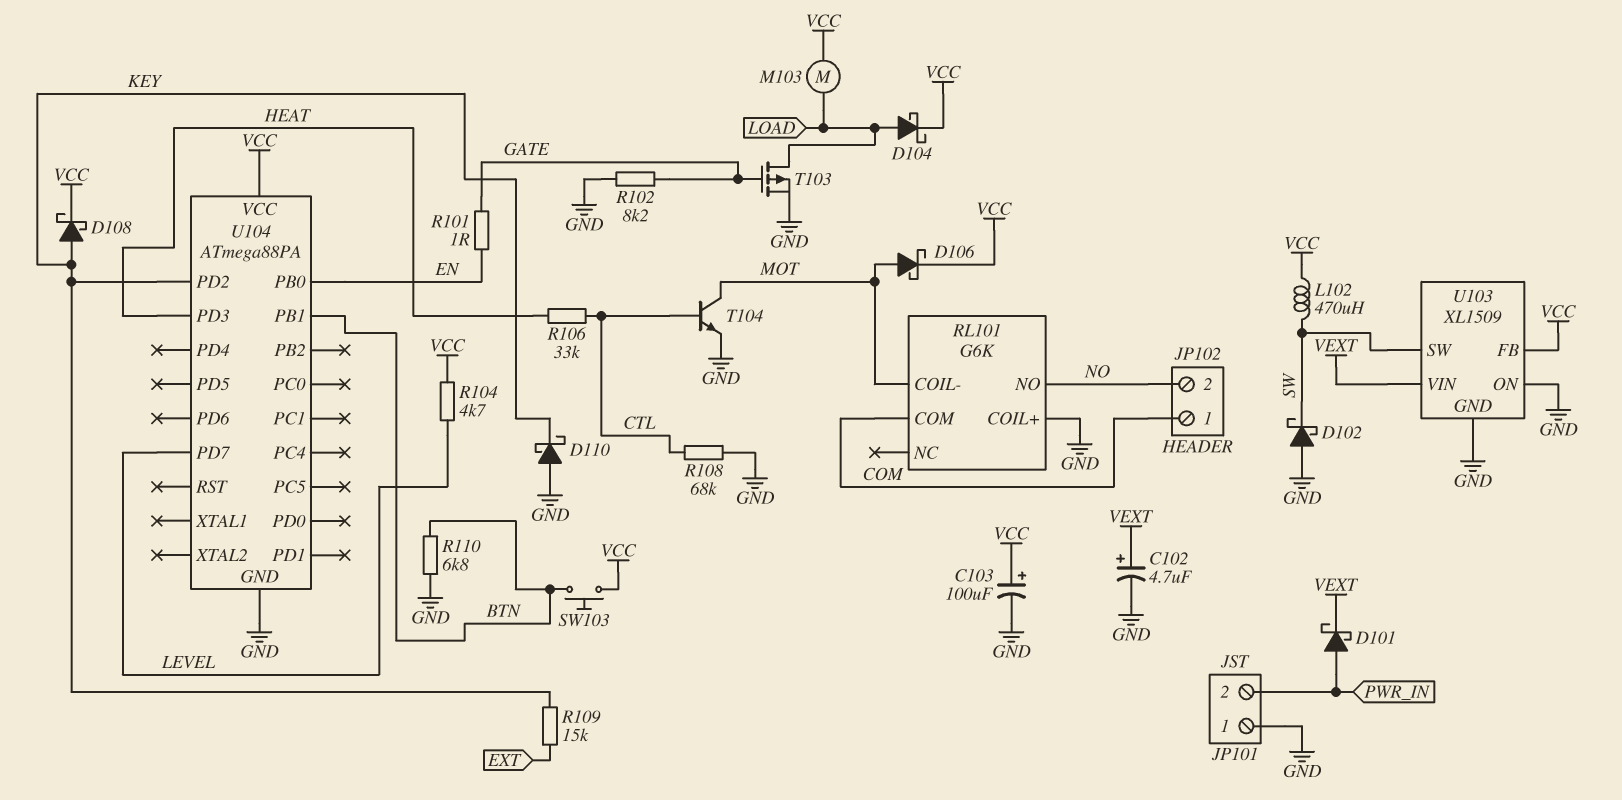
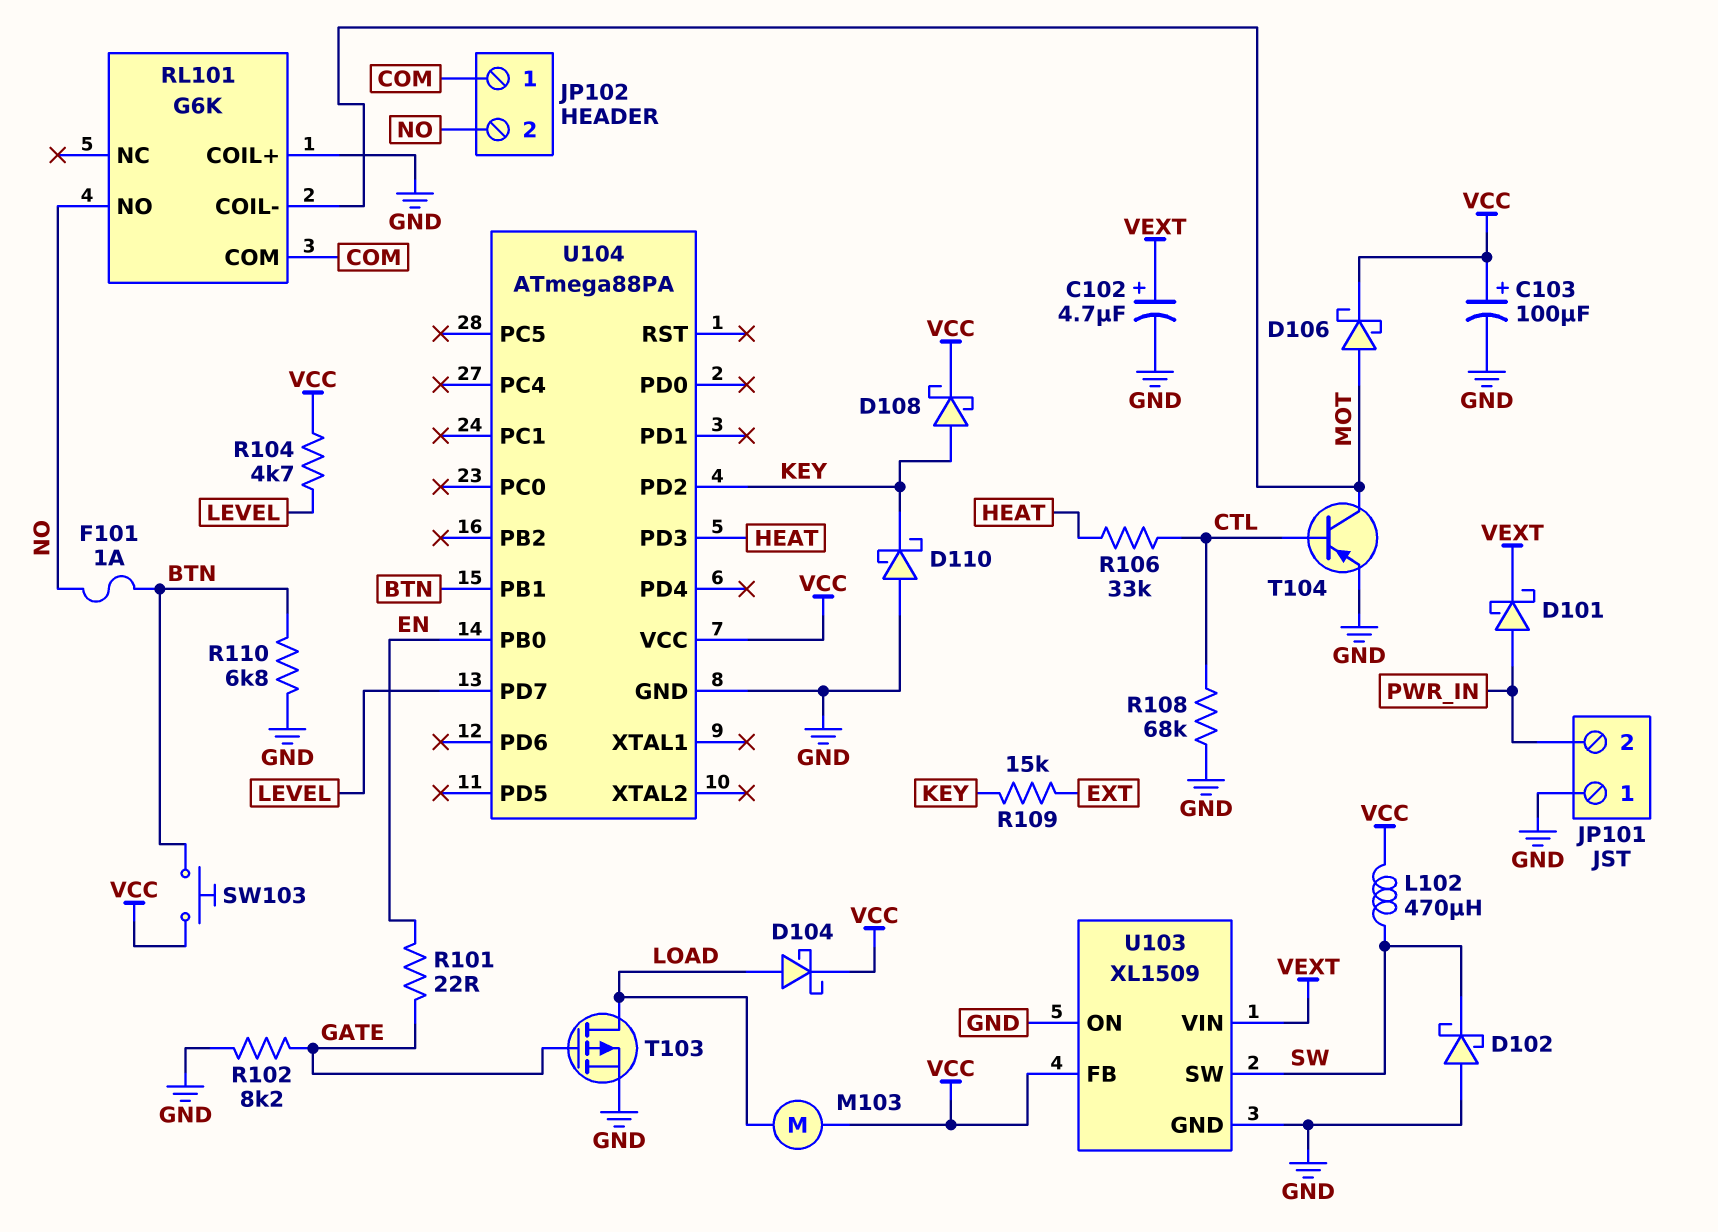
F101: none -> 1A (BTN, NO)
R101: 1 (EN, GATE) -> 22 (EN, GATE)
T104: NPN (B CTL, C MOT, E GND) -> PNP (B CTL, C MOT, E GND)

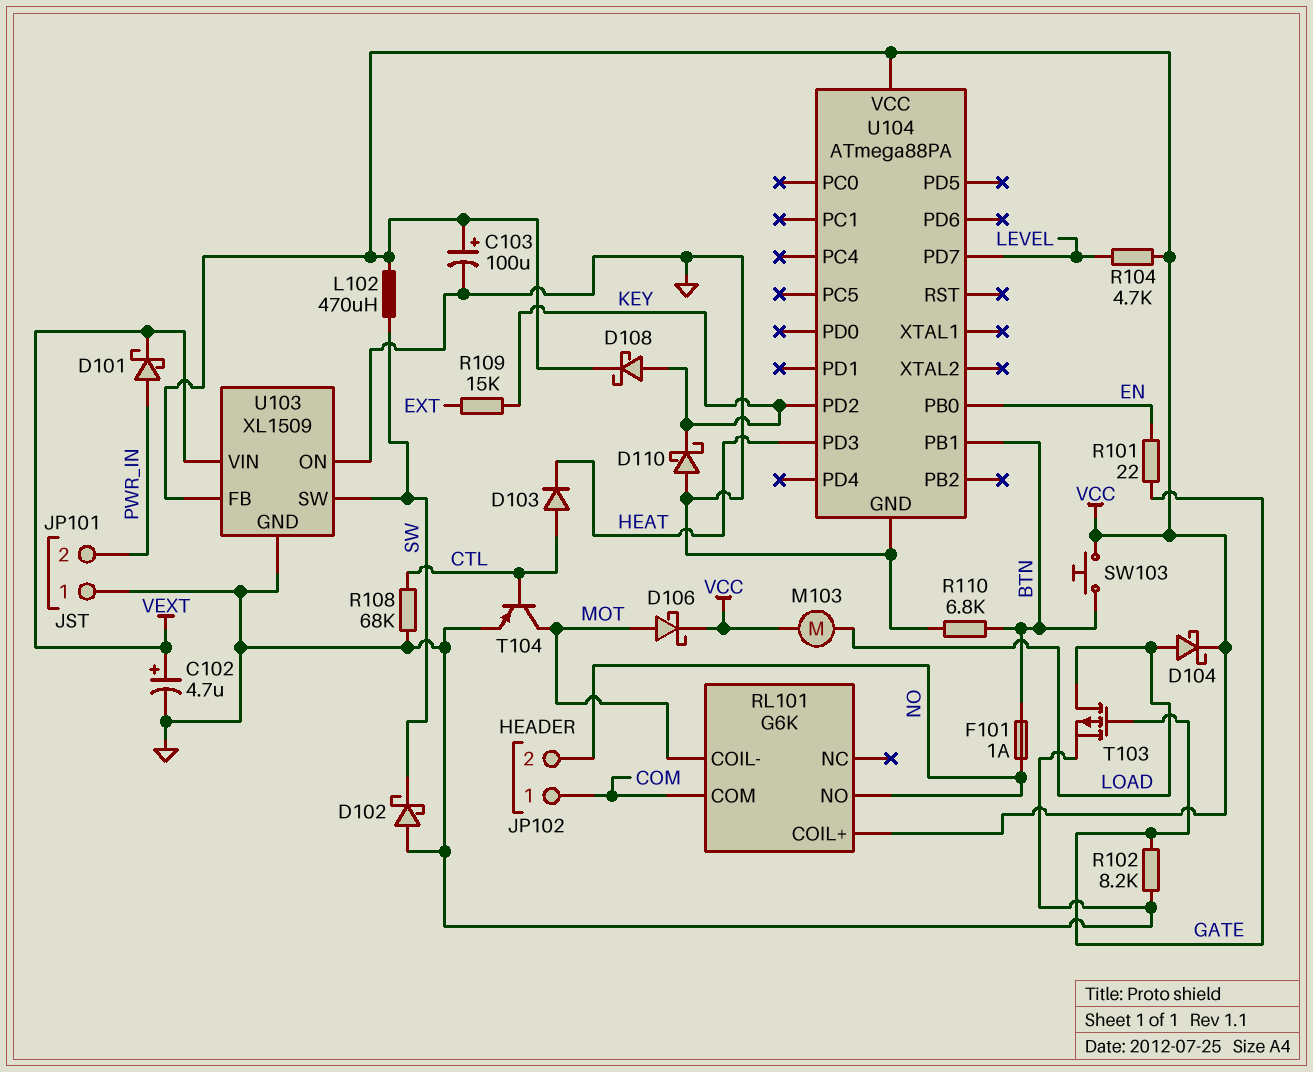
D103: none -> diode (A CTL, K HEAT)
R106: 33k (CTL, HEAT) -> none
RL101 pin COIL+: GND -> VCC

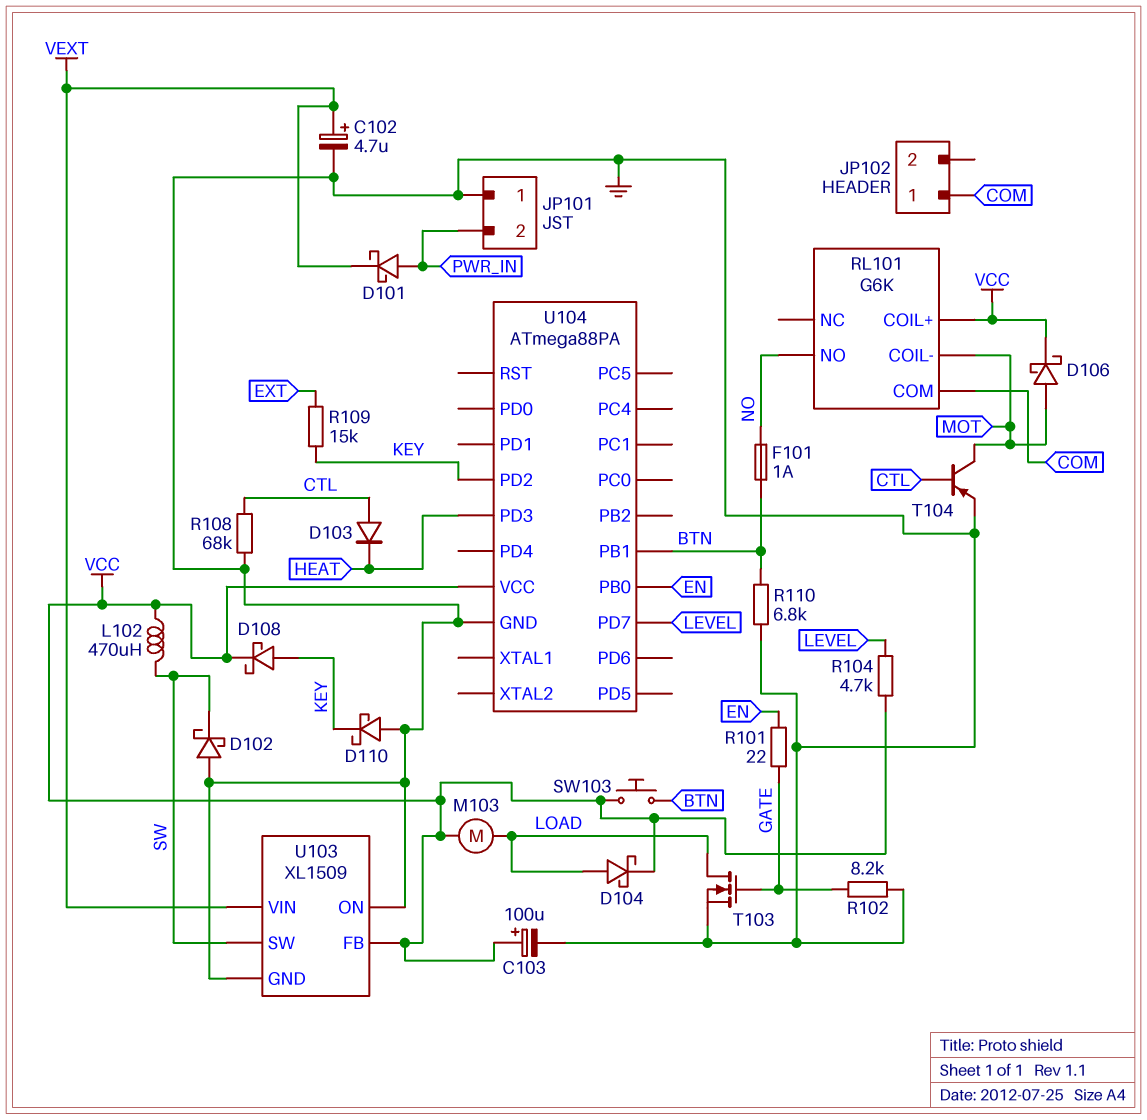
JP102 pin 2: NO -> none
T103: PMOS (G GATE, D LOAD, S GND) -> NMOS (G GATE, D LOAD, S GND)

